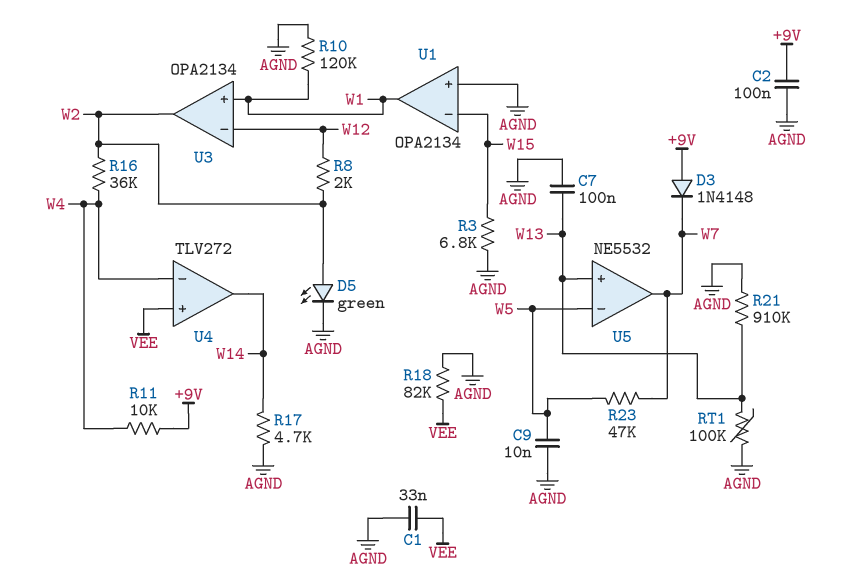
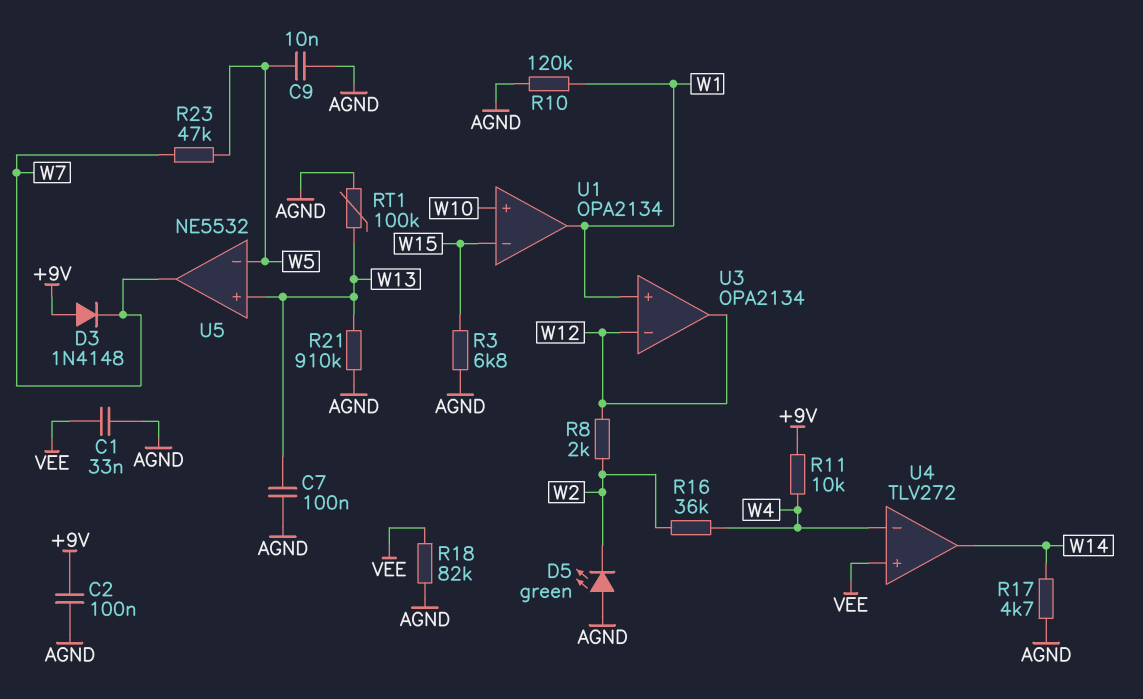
D5: LED green (A W2, K AGND) -> LED green (A AGND, K W2)
U1 pin in+: AGND -> W10
U3 pin out: W2 -> W12

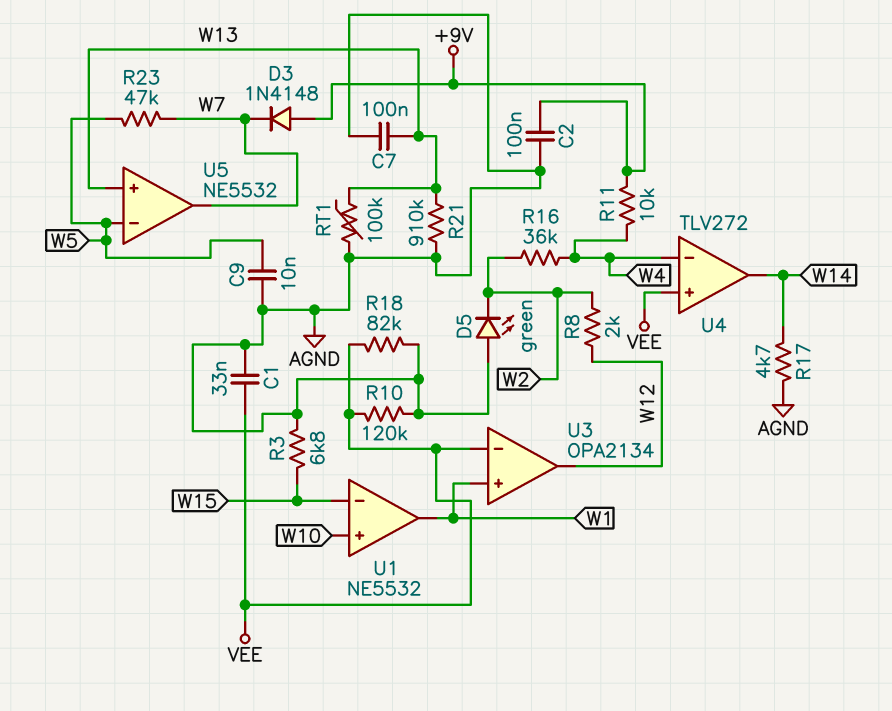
R10: 120k (AGND, W1) -> 120k (AGND, VEE)
U1: OPA2134 -> NE5532
U3 pin in-: W12 -> VEE

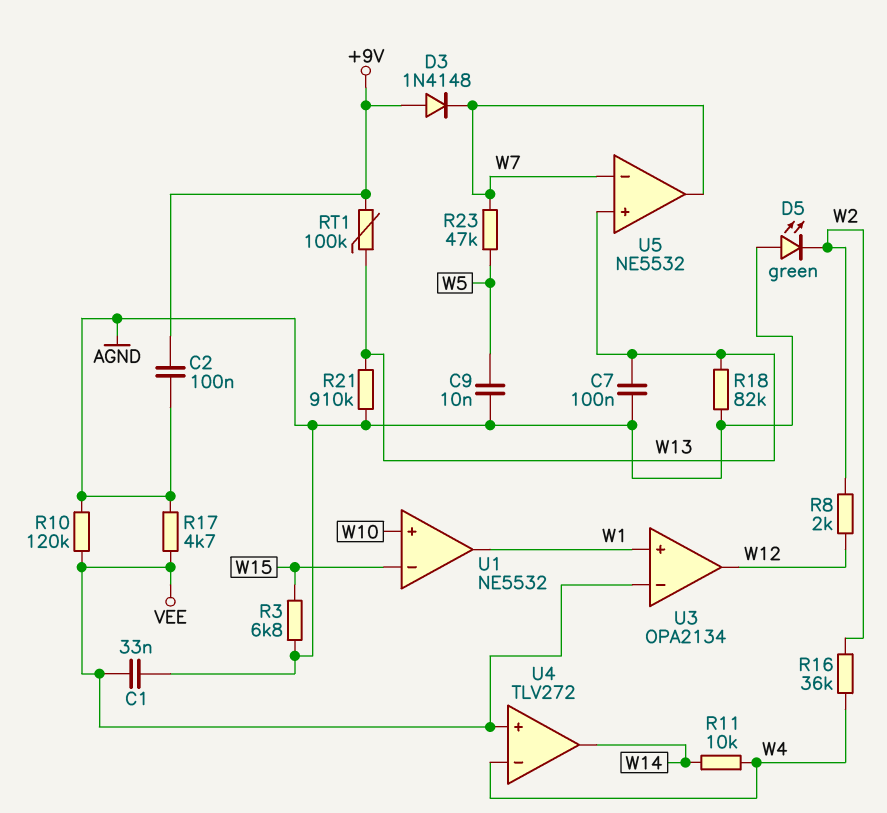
R11: 10k (+9V, W4) -> 10k (W4, W14)
R17: 4.7k (AGND, W14) -> 4.7k (AGND, VEE)
R18: 82k (AGND, VEE) -> 82k (AGND, W13)
RT1: 100k (AGND, W13) -> 100k (+9V, W13)
U5 pin in-: W5 -> W7

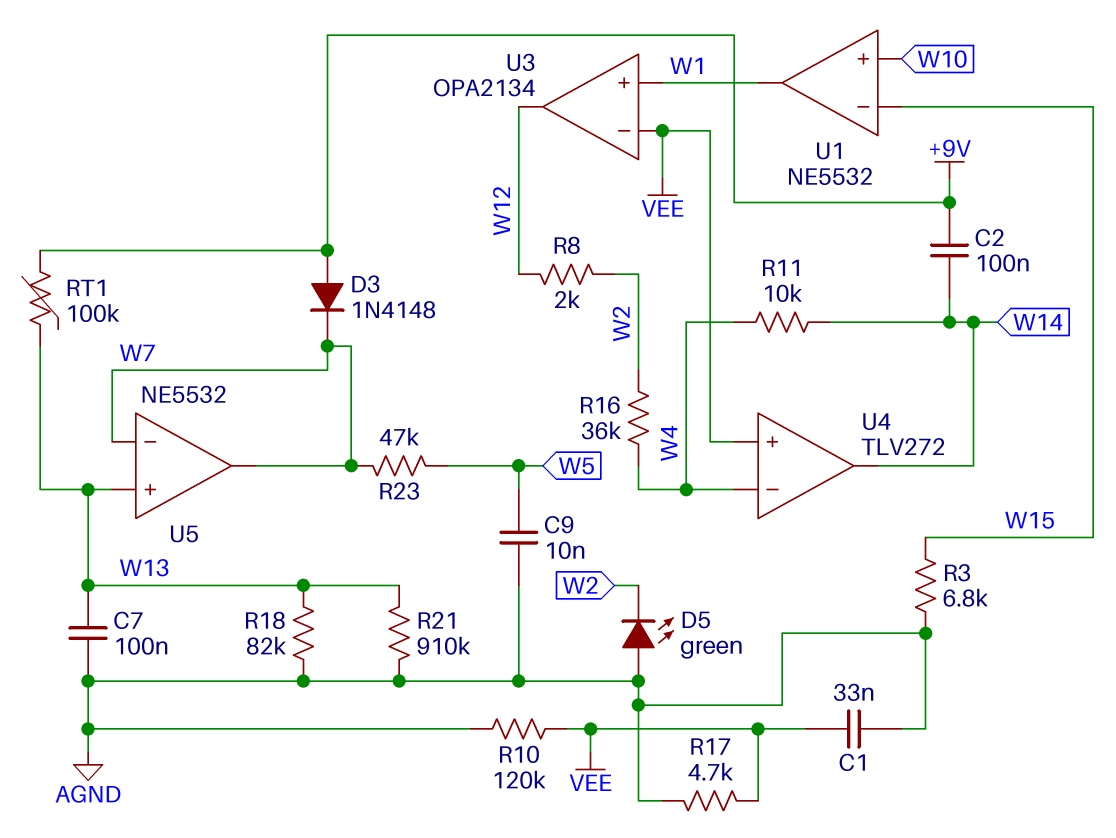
C2: 100nF (+9V, AGND) -> 100nF (+9V, W14)

